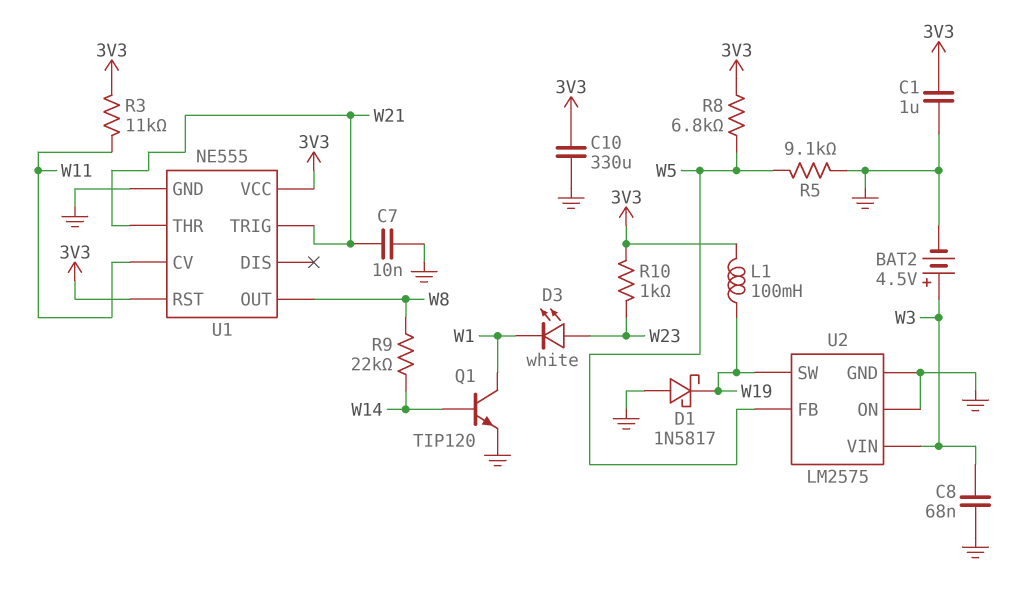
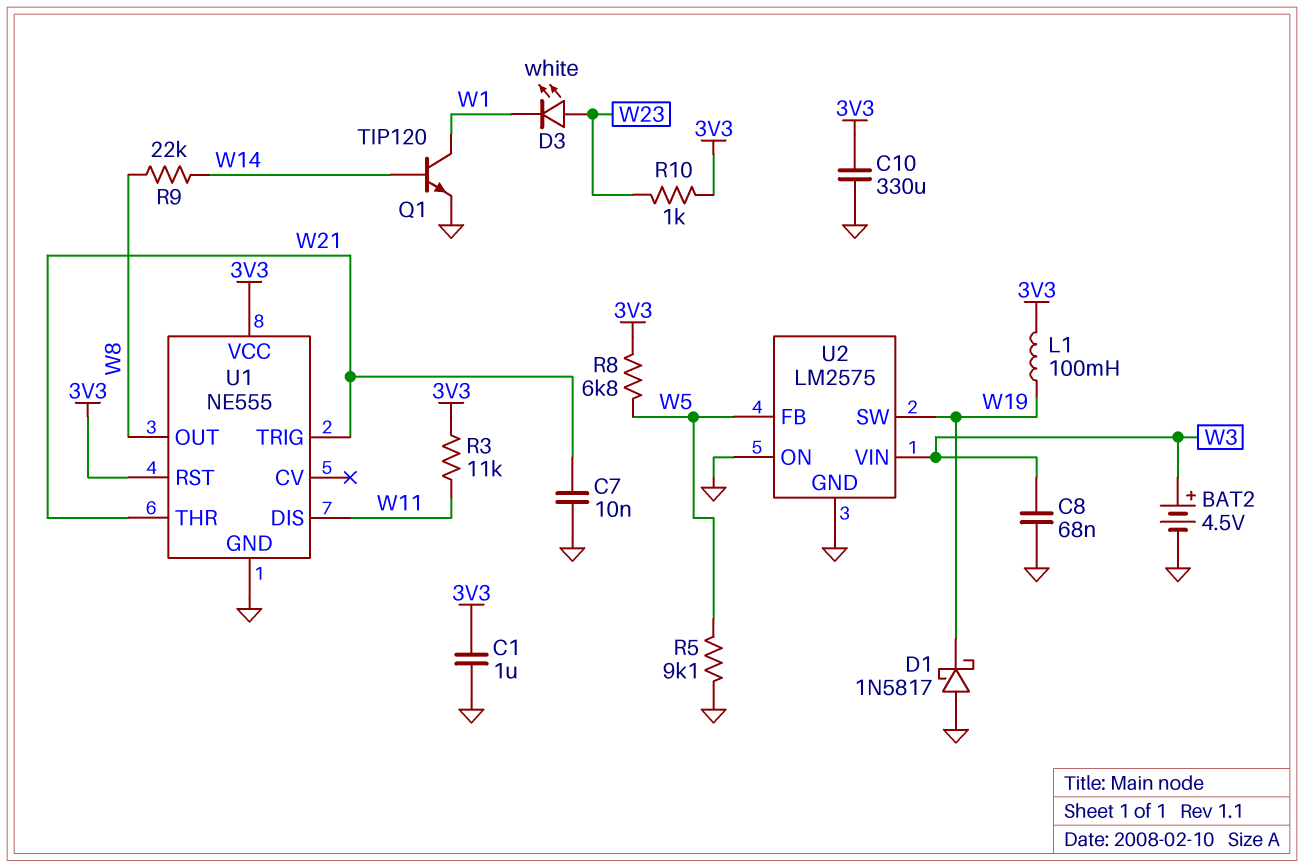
U1 pin CV: W11 -> none
U1 pin DIS: none -> W11

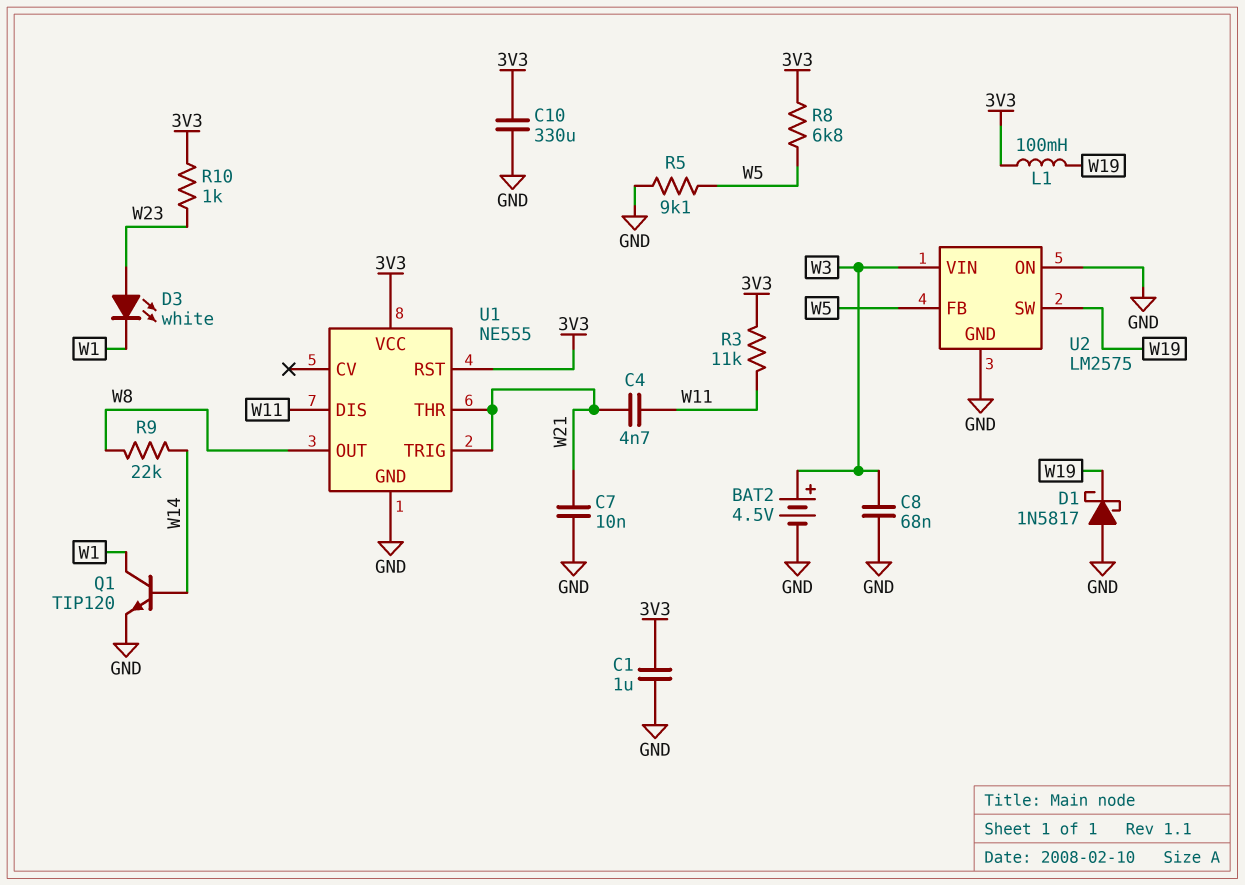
C4: none -> 4.7nF (W11, W21)

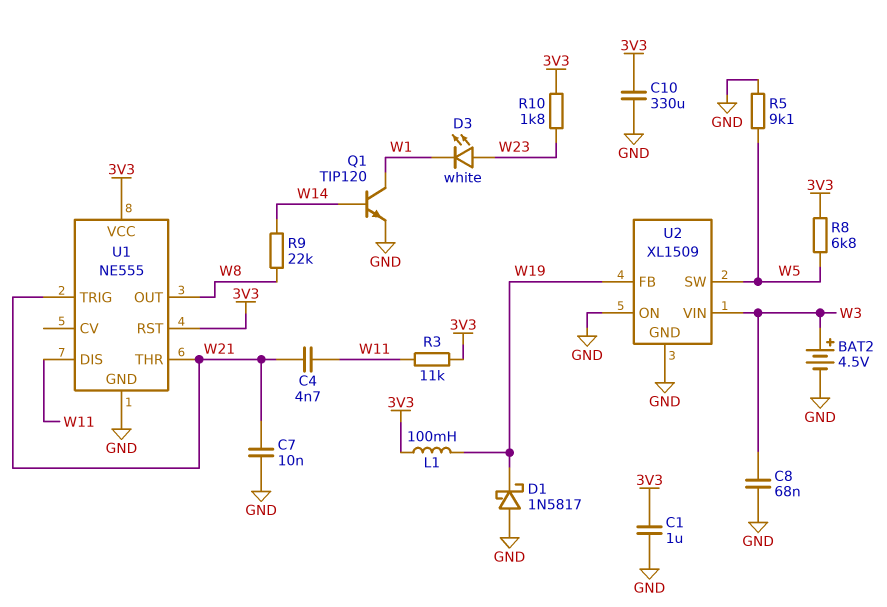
R10: 1k (3V3, W23) -> 1.8k (3V3, W23)
U2: LM2575 -> XL1509
U2 pin FB: W5 -> W19
U2 pin SW: W19 -> W5

